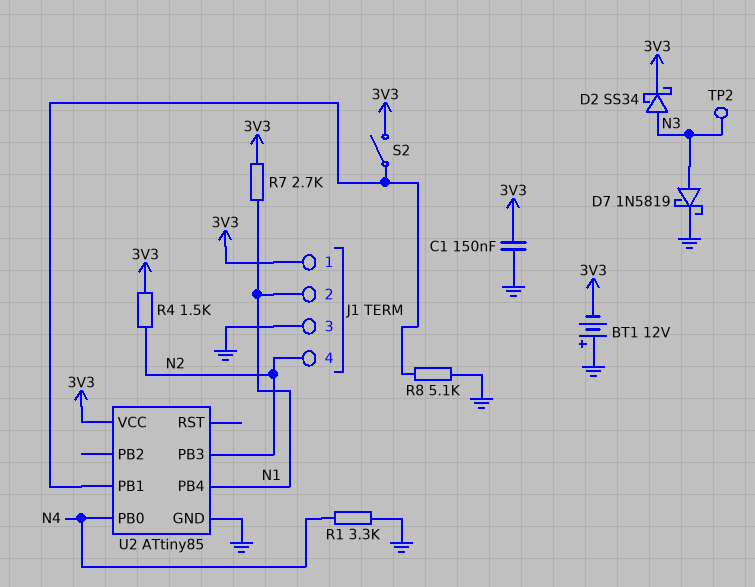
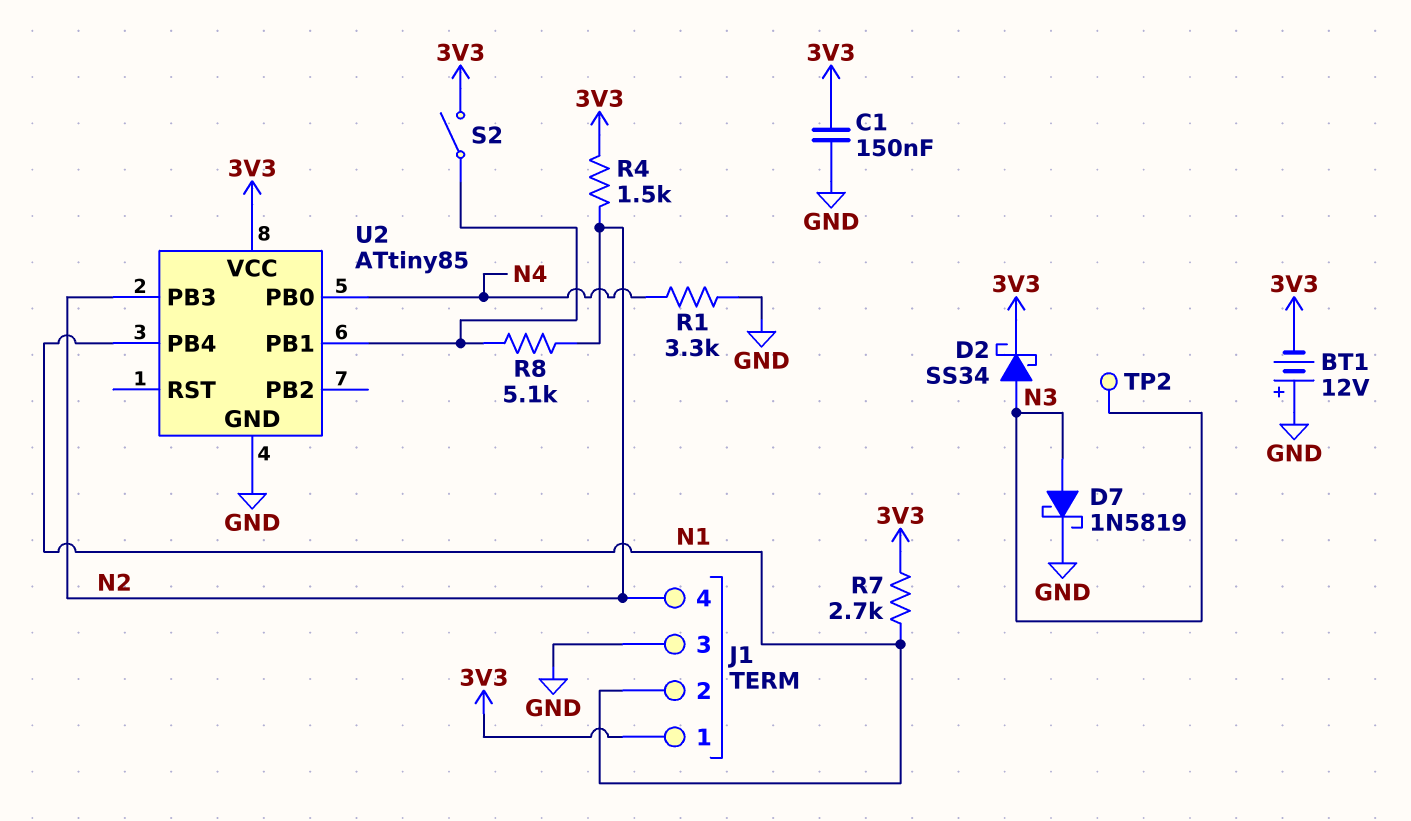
R8: 5.1k (GND, U2/PB1) -> 5.1k (N2, U2/PB1)

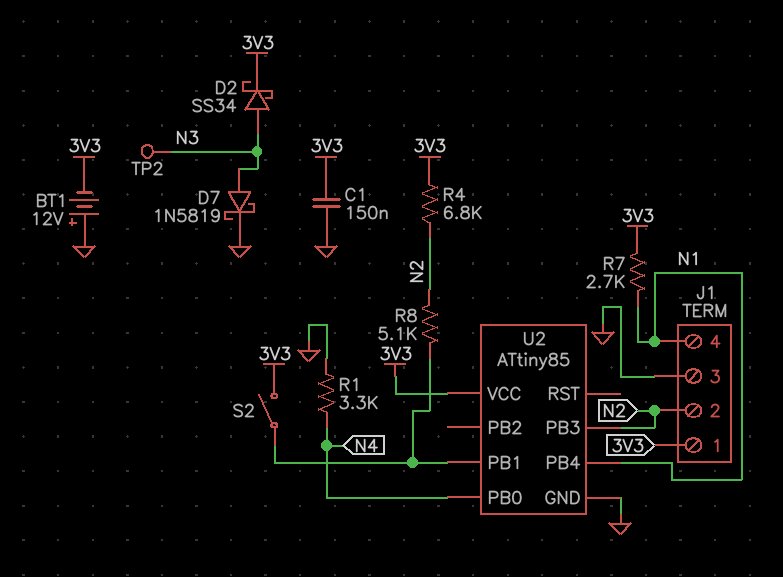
J1 pin 2: N1 -> N2
J1 pin 4: N2 -> N1
R4: 1.5k (3V3, N2) -> 6.8k (3V3, N2)

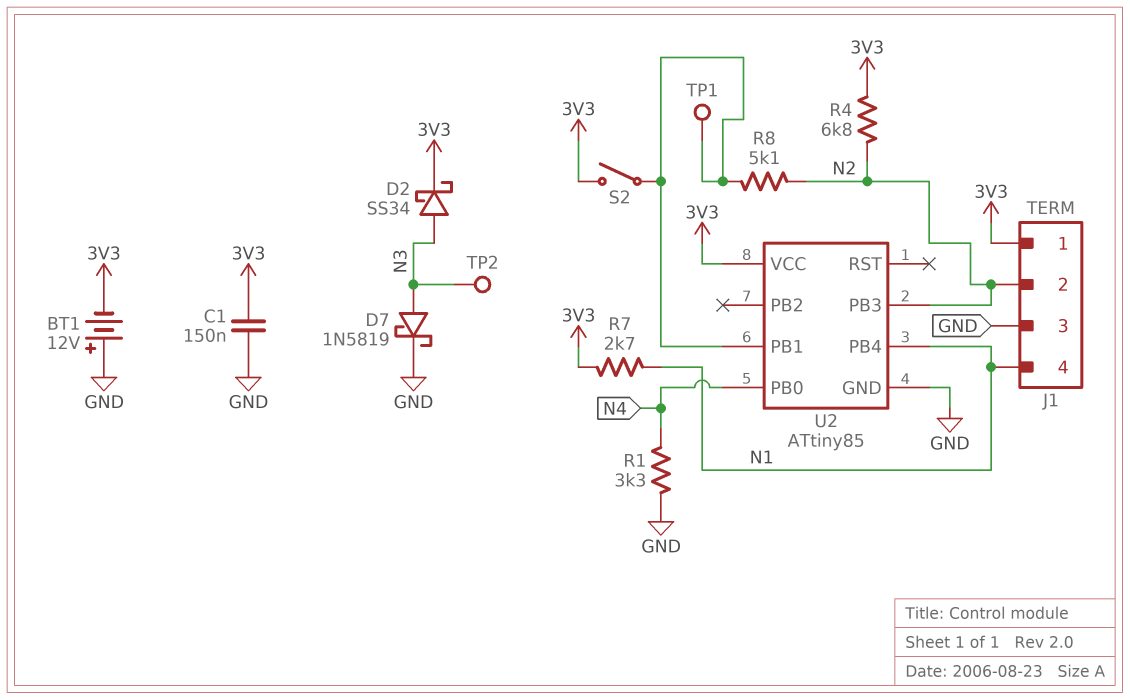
TP1: none -> test point (U2/PB1)

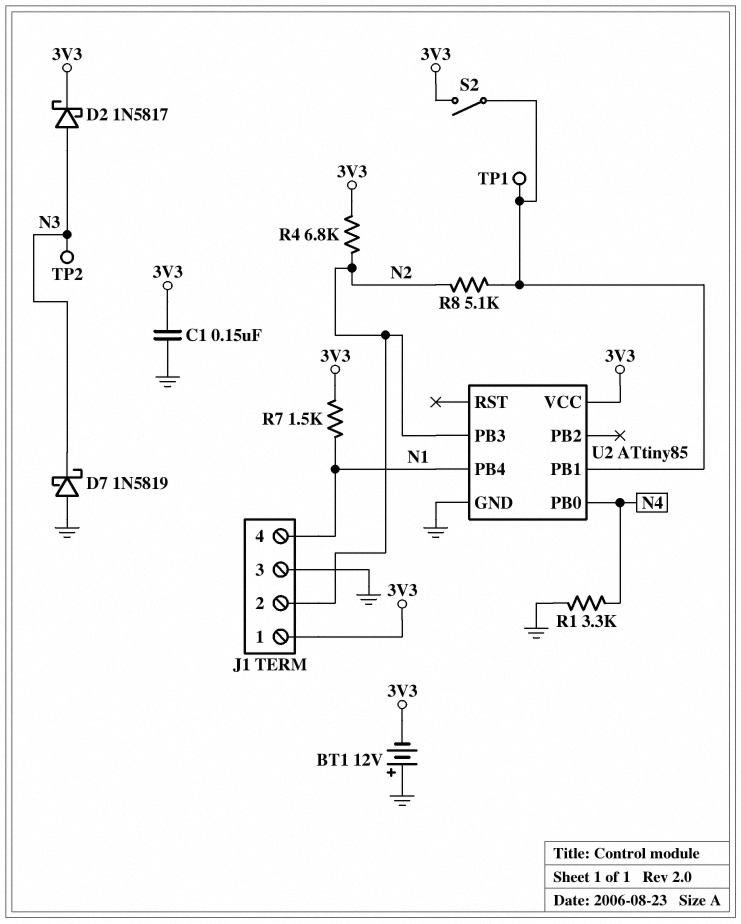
D2: schottky SS34 (A N3, K 3V3) -> schottky 1N5817 (A N3, K 3V3)
D7: schottky 1N5819 (A N3, K GND) -> schottky 1N5819 (A GND, K N3)
R7: 2.7k (3V3, N1) -> 1.5k (3V3, N1)

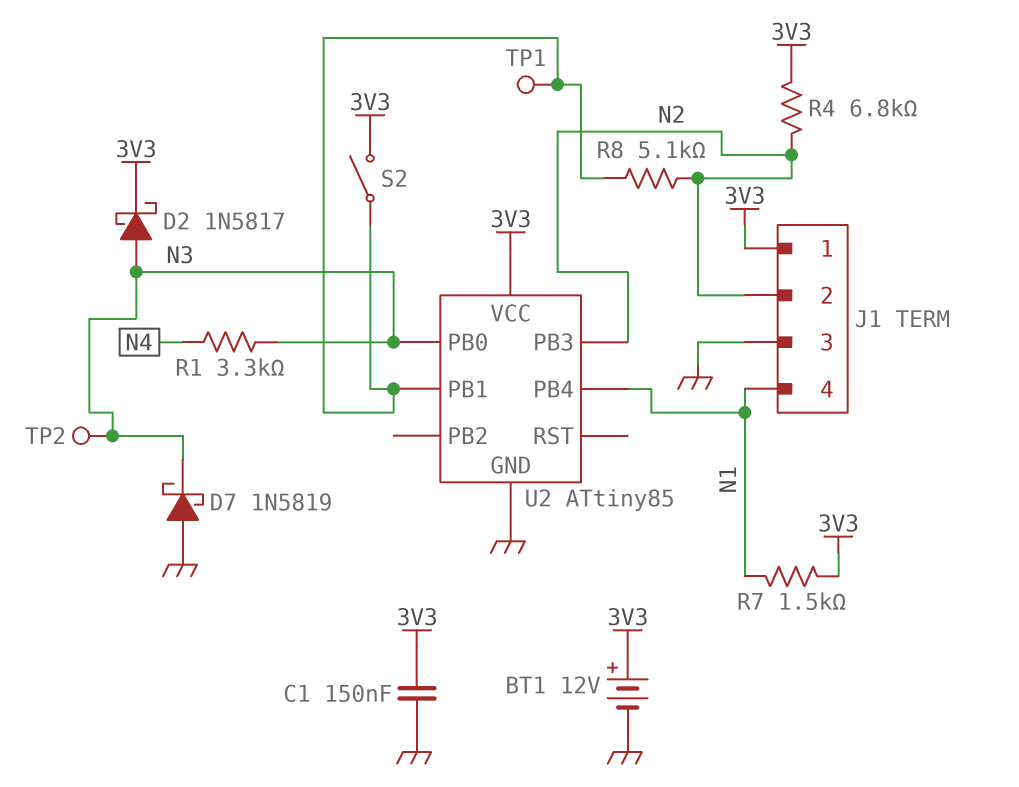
BT1: 12V (plus GND, minus 3V3) -> 12V (plus 3V3, minus GND)
R1: 3.3k (GND, N4) -> 3.3k (N3, N4)
U2 pin PB0: N4 -> N3

